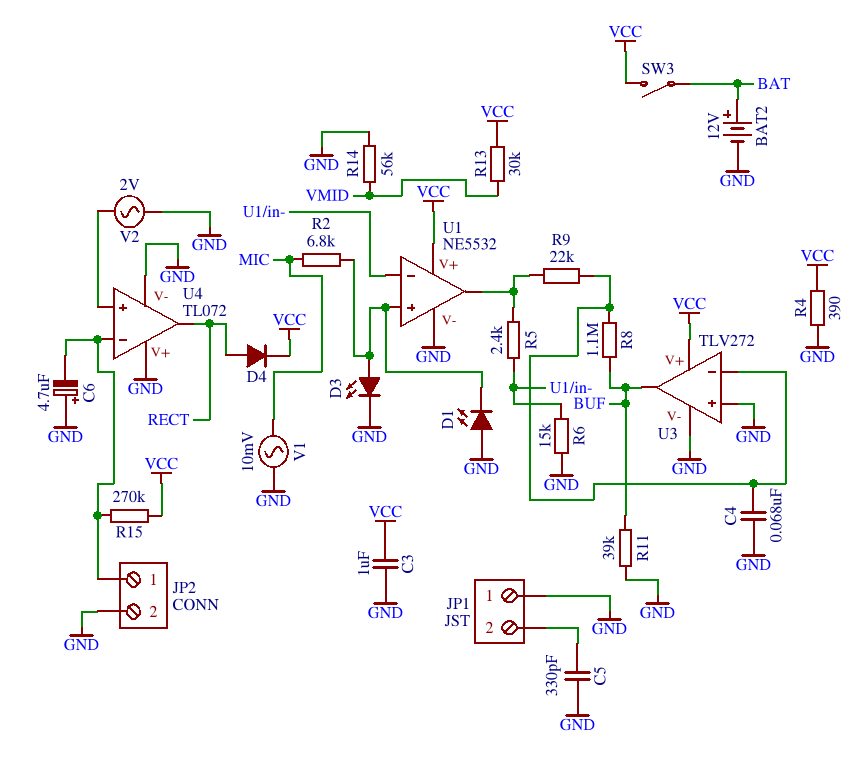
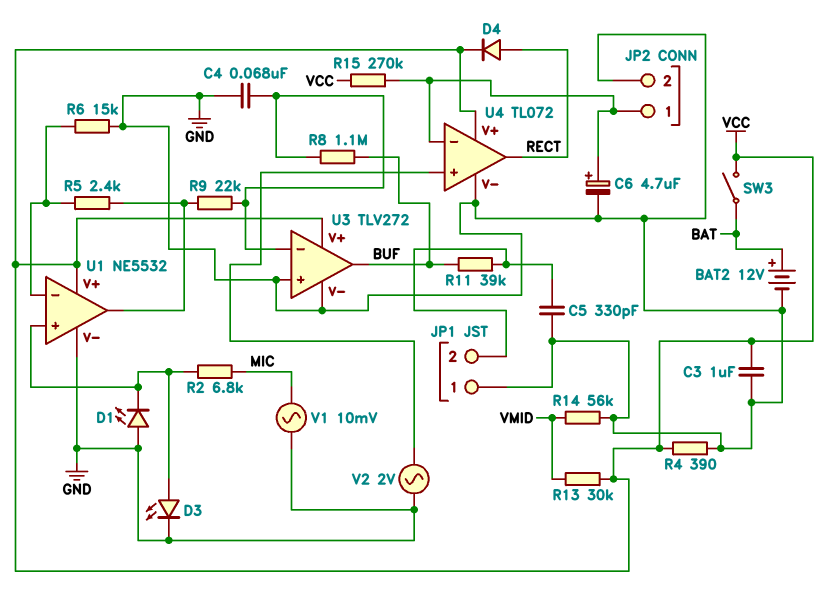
C6: 4.7uF (plus GND, minus JP2/1) -> 4.7uF (plus JP2/1, minus GND)
R11: 39k (BUF, GND) -> 39k (BUF, JP1/2)
U4 pin V+: GND -> VCC

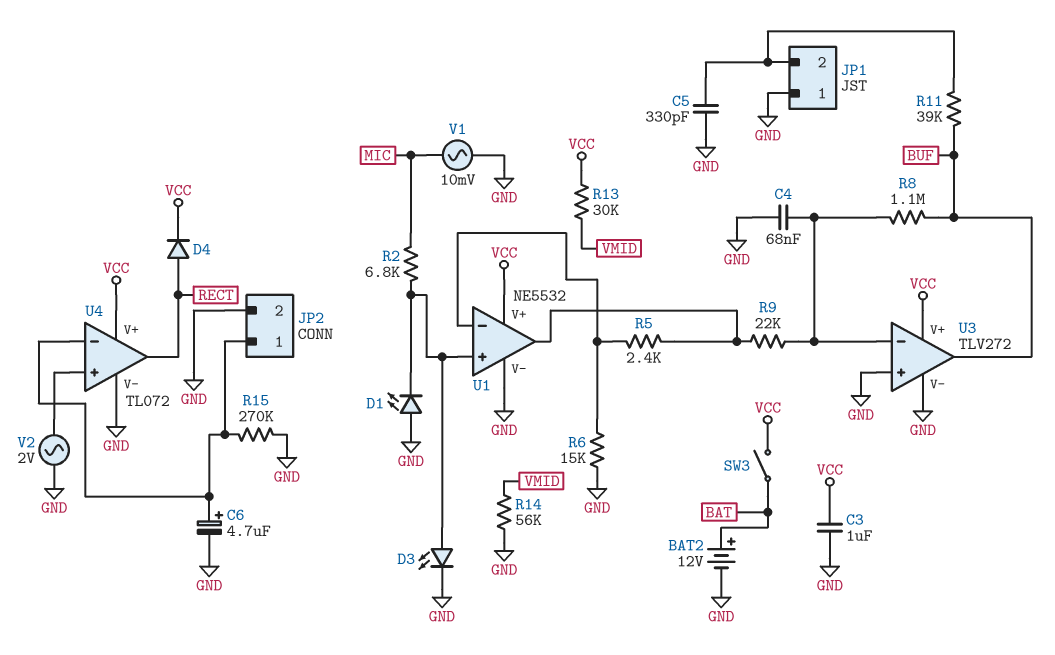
R4: 390 (GND, VCC) -> none
R15: 270k (JP2/1, VCC) -> 270k (GND, JP2/1)

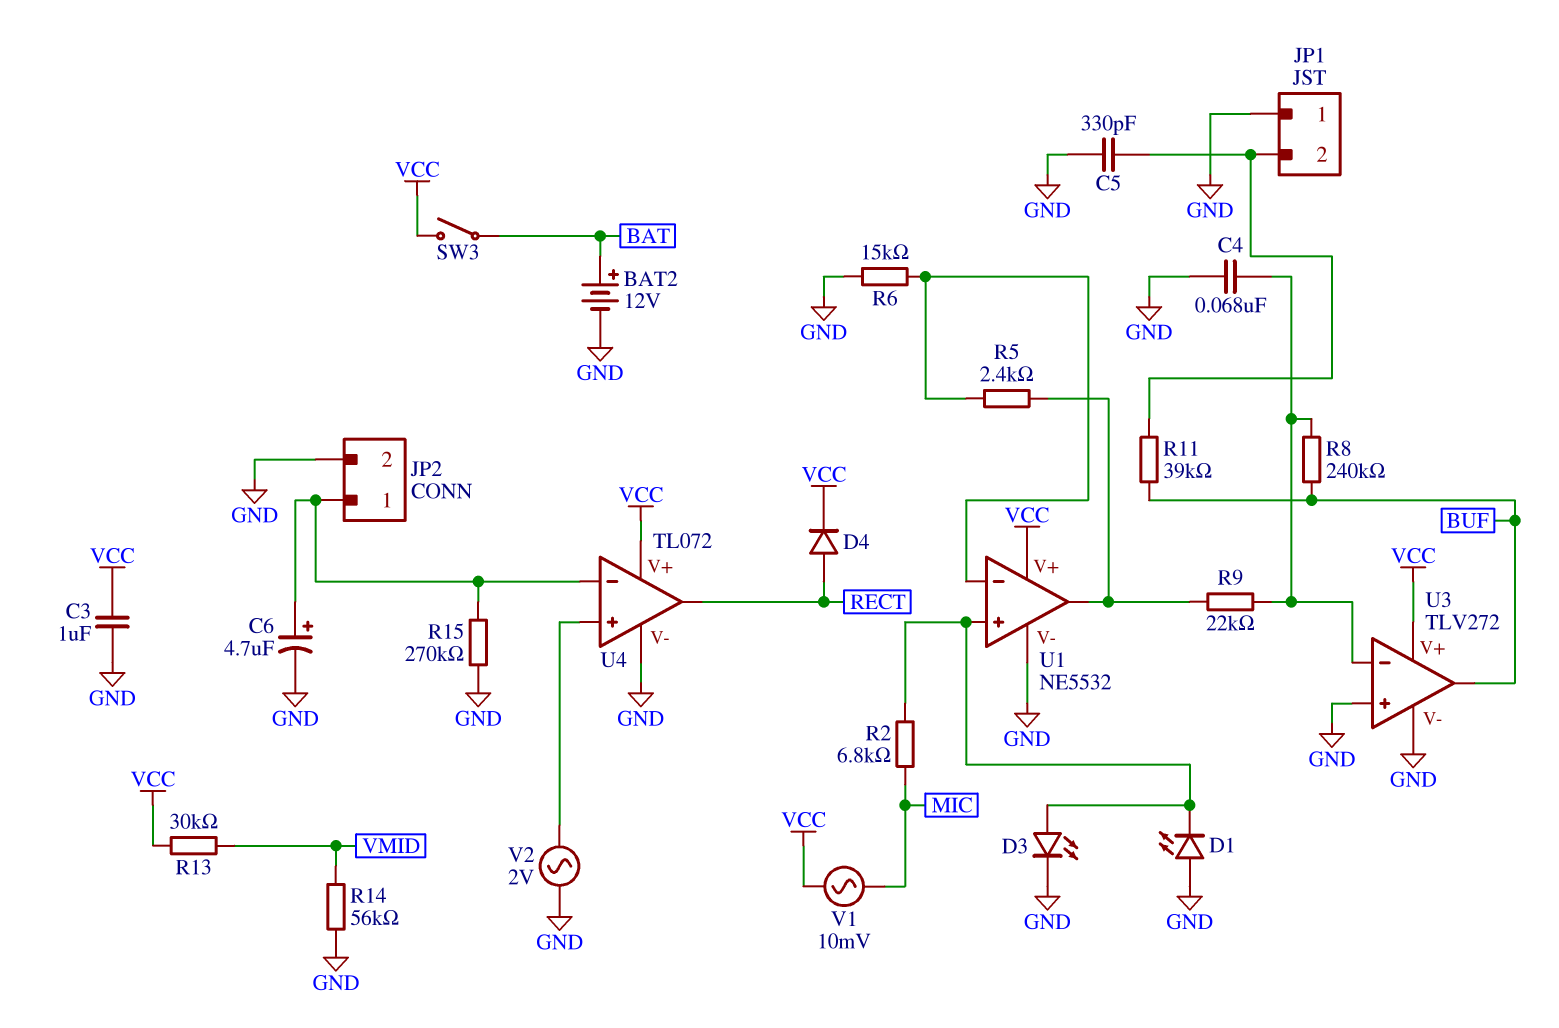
R8: 1.1M (BUF, U3/in-) -> 240k (BUF, U3/in-)
V1: AC 10mV (GND, MIC) -> AC 10mV (MIC, VCC)

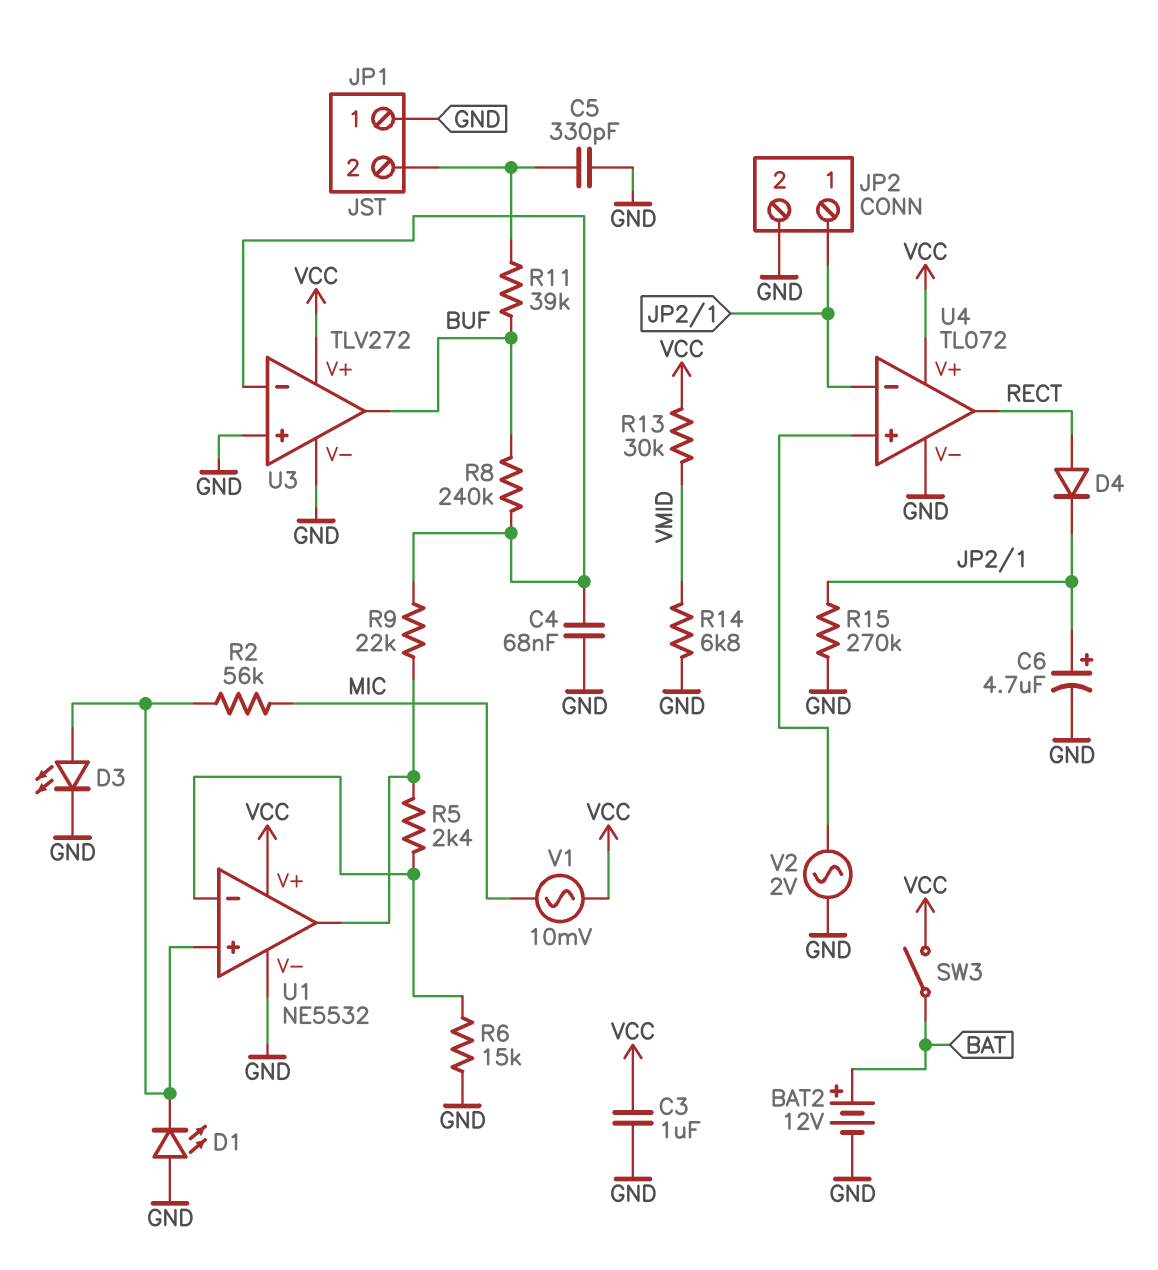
D4: diode (A RECT, K VCC) -> diode (A RECT, K JP2/1)
R2: 6.8k (MIC, U1/in+) -> 56k (MIC, U1/in+)
R14: 56k (GND, VMID) -> 6.8k (GND, VMID)

